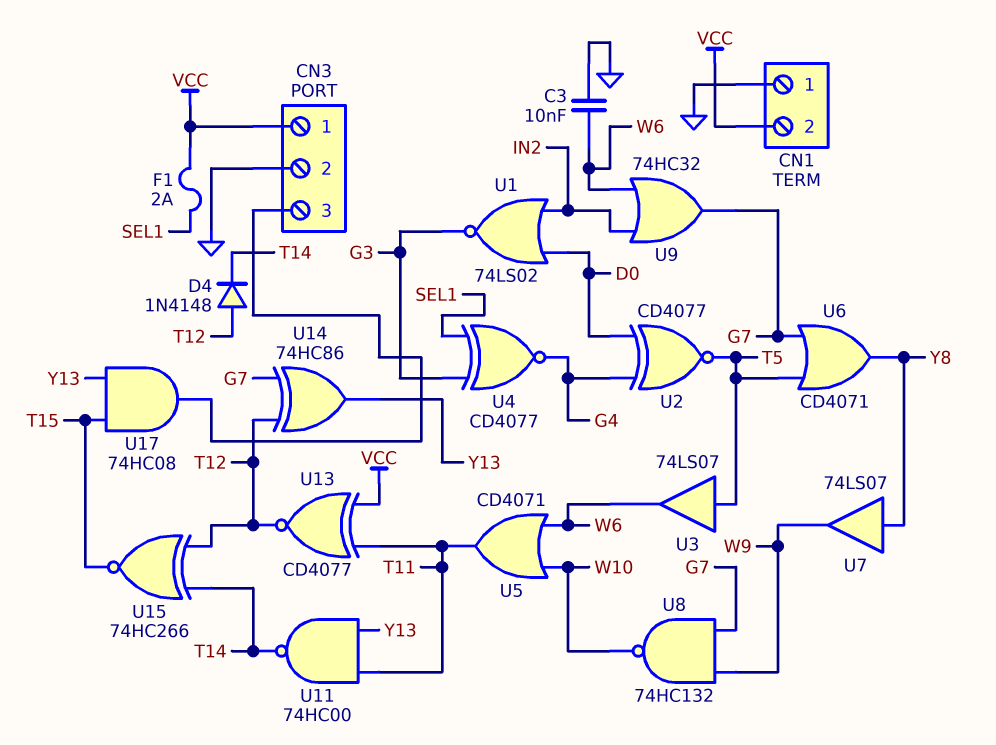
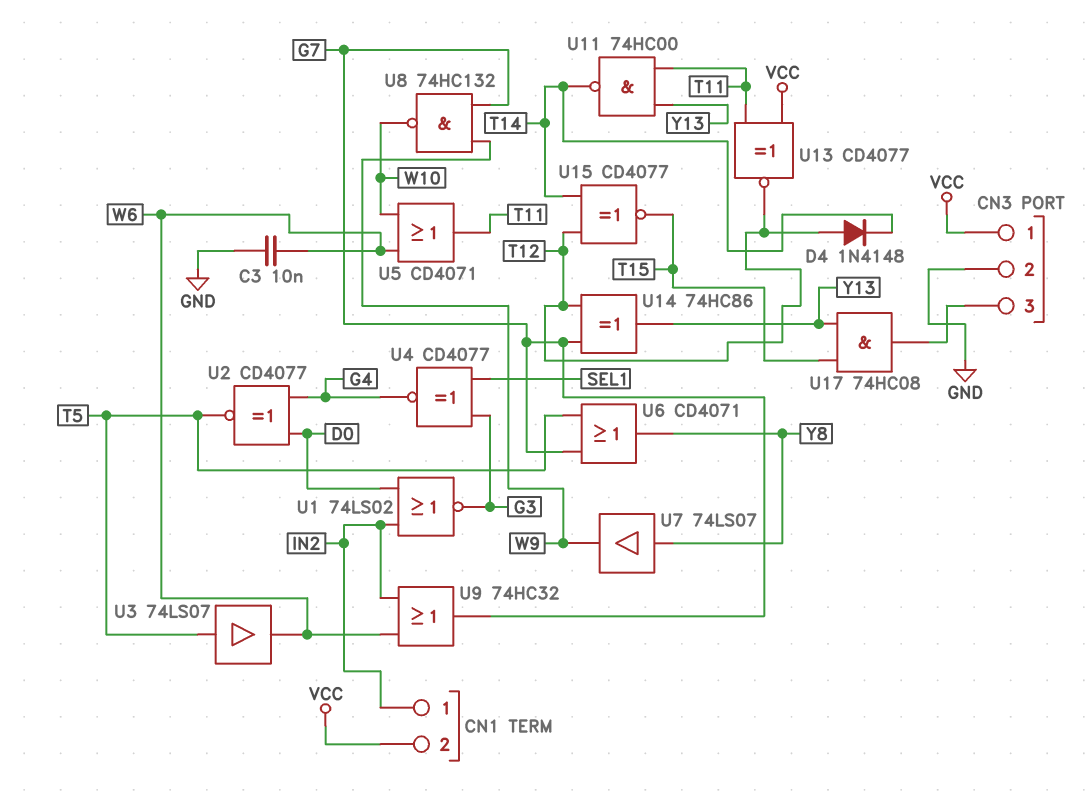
CN1 pin 1: GND -> IN2
F1: 2A (SEL1, VCC) -> none
U15: XNOR 74HC266 (in T12, in T14, out T15) -> XNOR CD4077 (in T12, in T14, out T15)

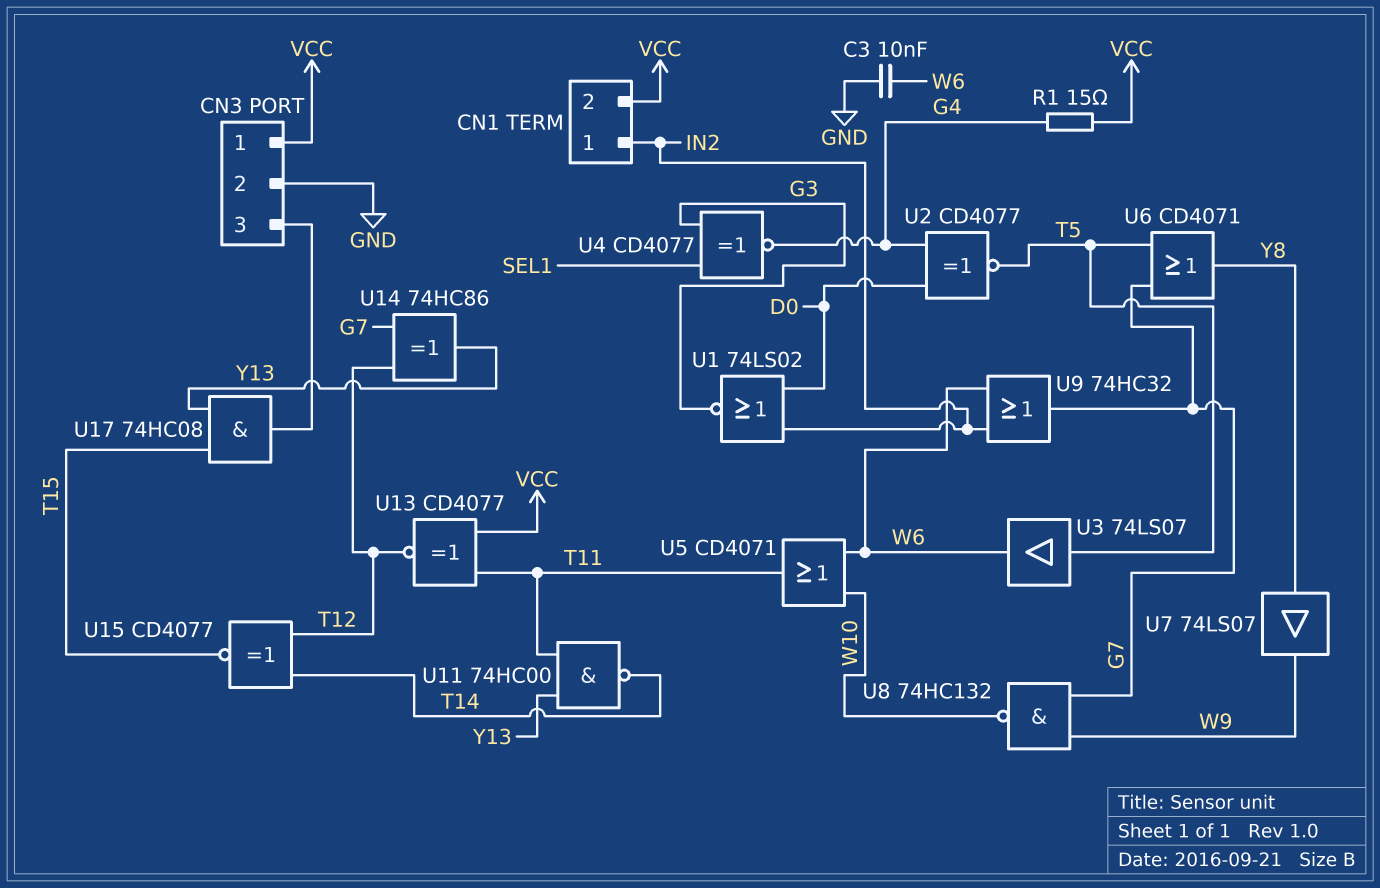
D4: diode 1N4148 (A T12, K T14) -> none
R1: none -> 15 (G4, VCC)

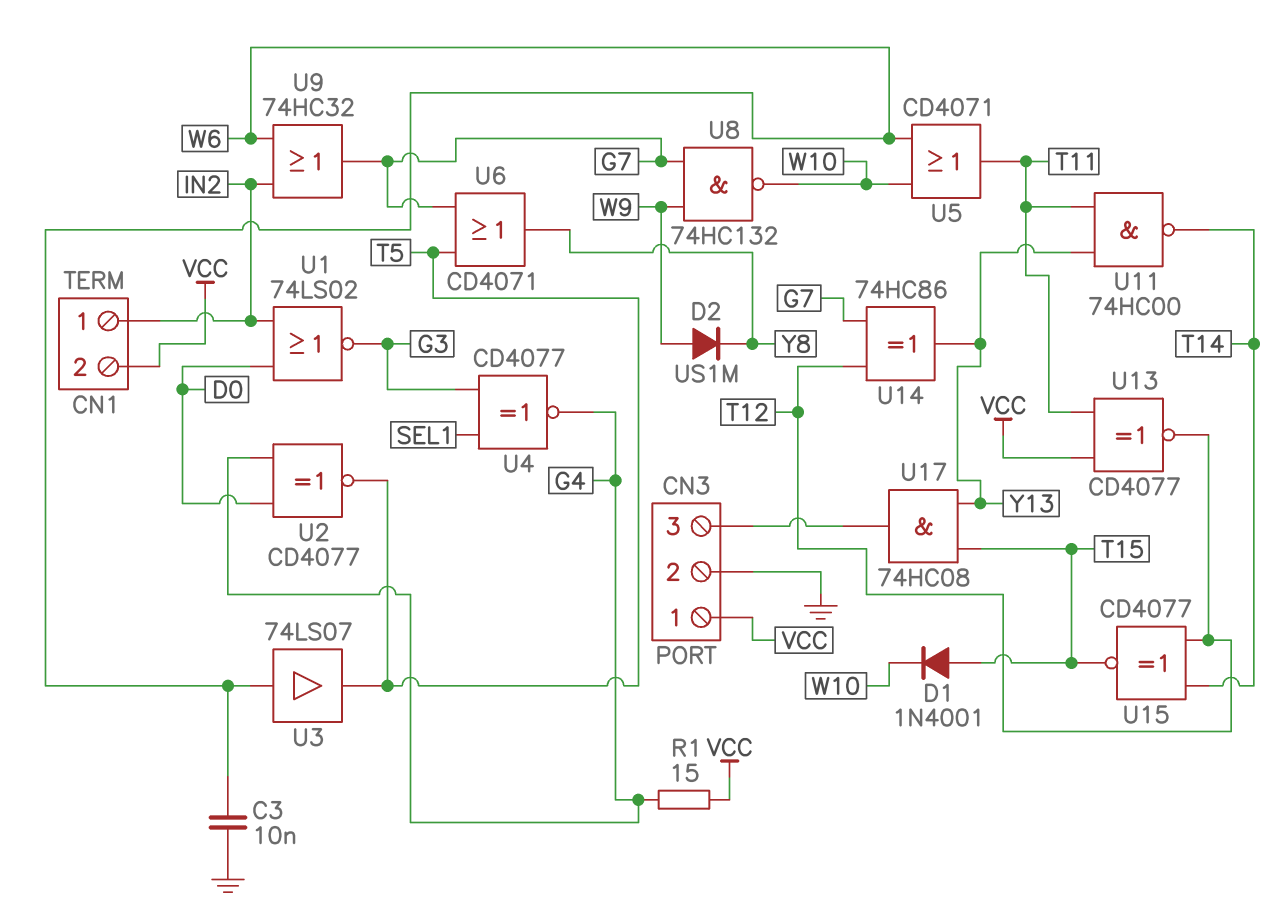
D1: none -> diode 1N4001 (A T15, K W10)
D2: none -> diode US1M (A W9, K Y8)
U3: buffer 74LS07 (in T5, out W6) -> buffer 74LS07 (in W6, out T5)
U7: buffer 74LS07 (in Y8, out W9) -> none

